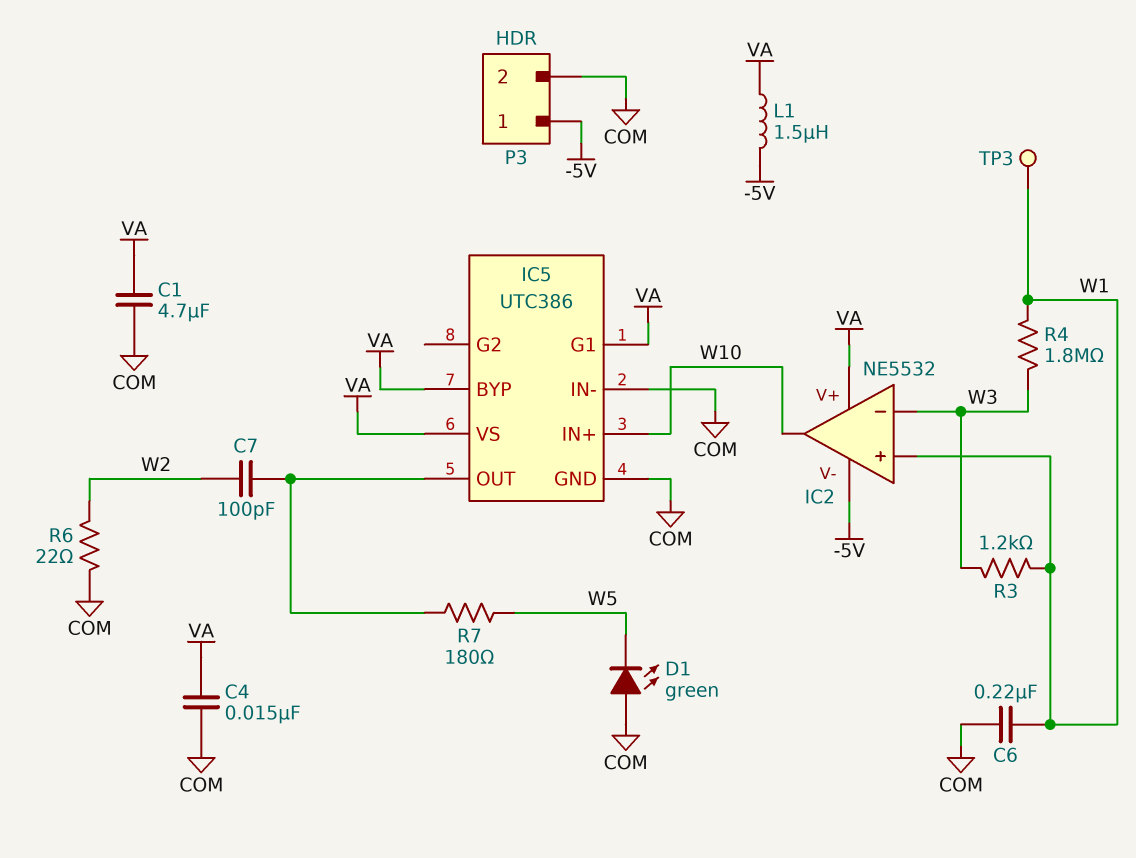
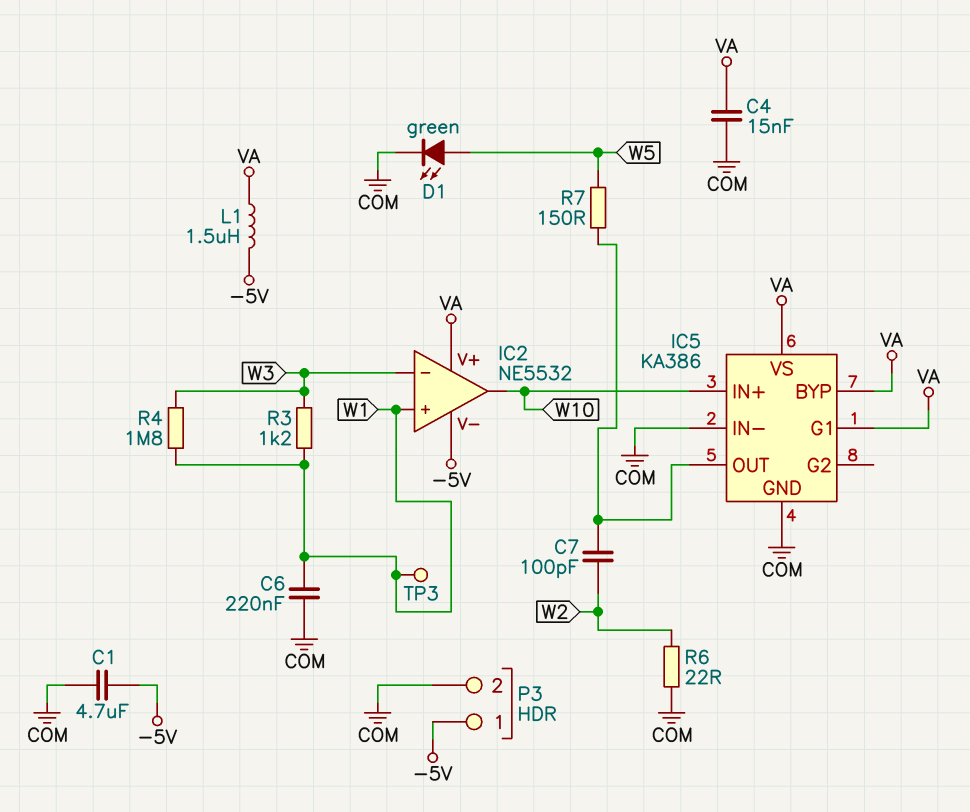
C1: 4.7uF (COM, VA) -> 4.7uF (-5V, COM)
D1: LED green (A COM, K W5) -> LED green (A W5, K COM)
IC5: UTC386 -> KA386
R7: 180 (IC5/OUT, W5) -> 150 (IC5/OUT, W5)

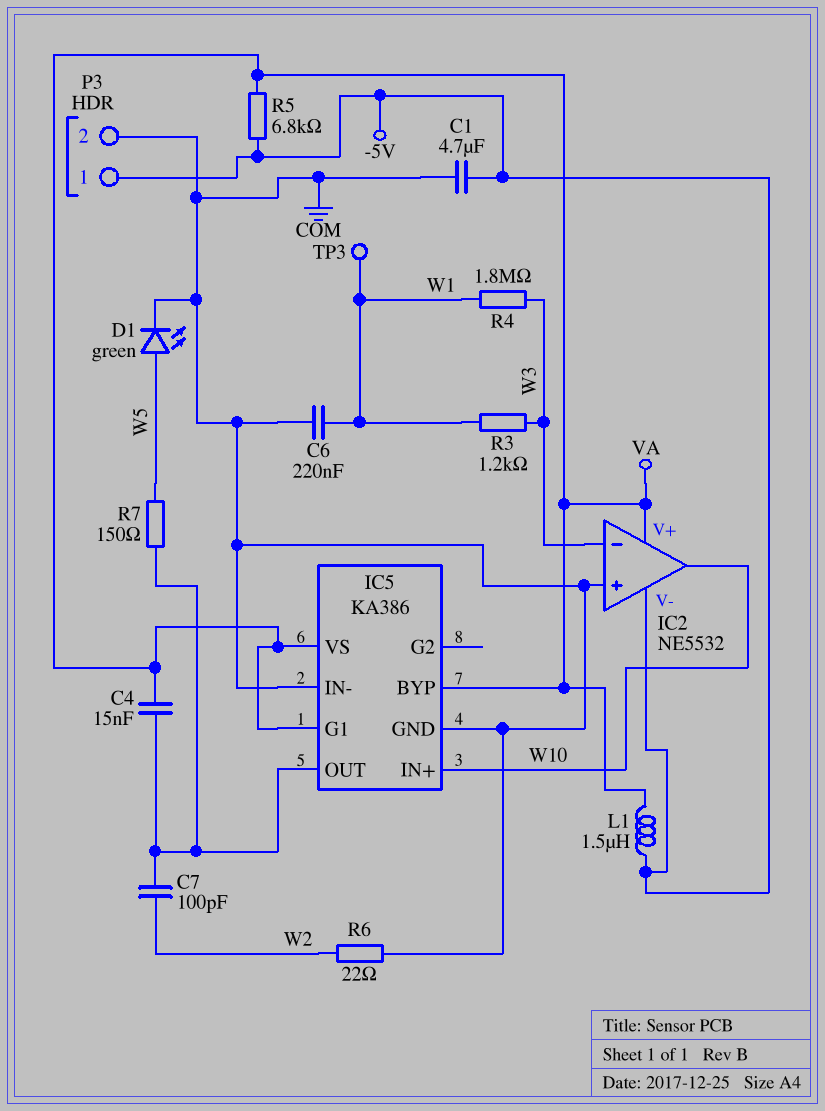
C4: 15nF (COM, VA) -> 15nF (IC5/OUT, VA)
IC2 pin in+: W1 -> COM
R5: none -> 6.8k (-5V, VA)

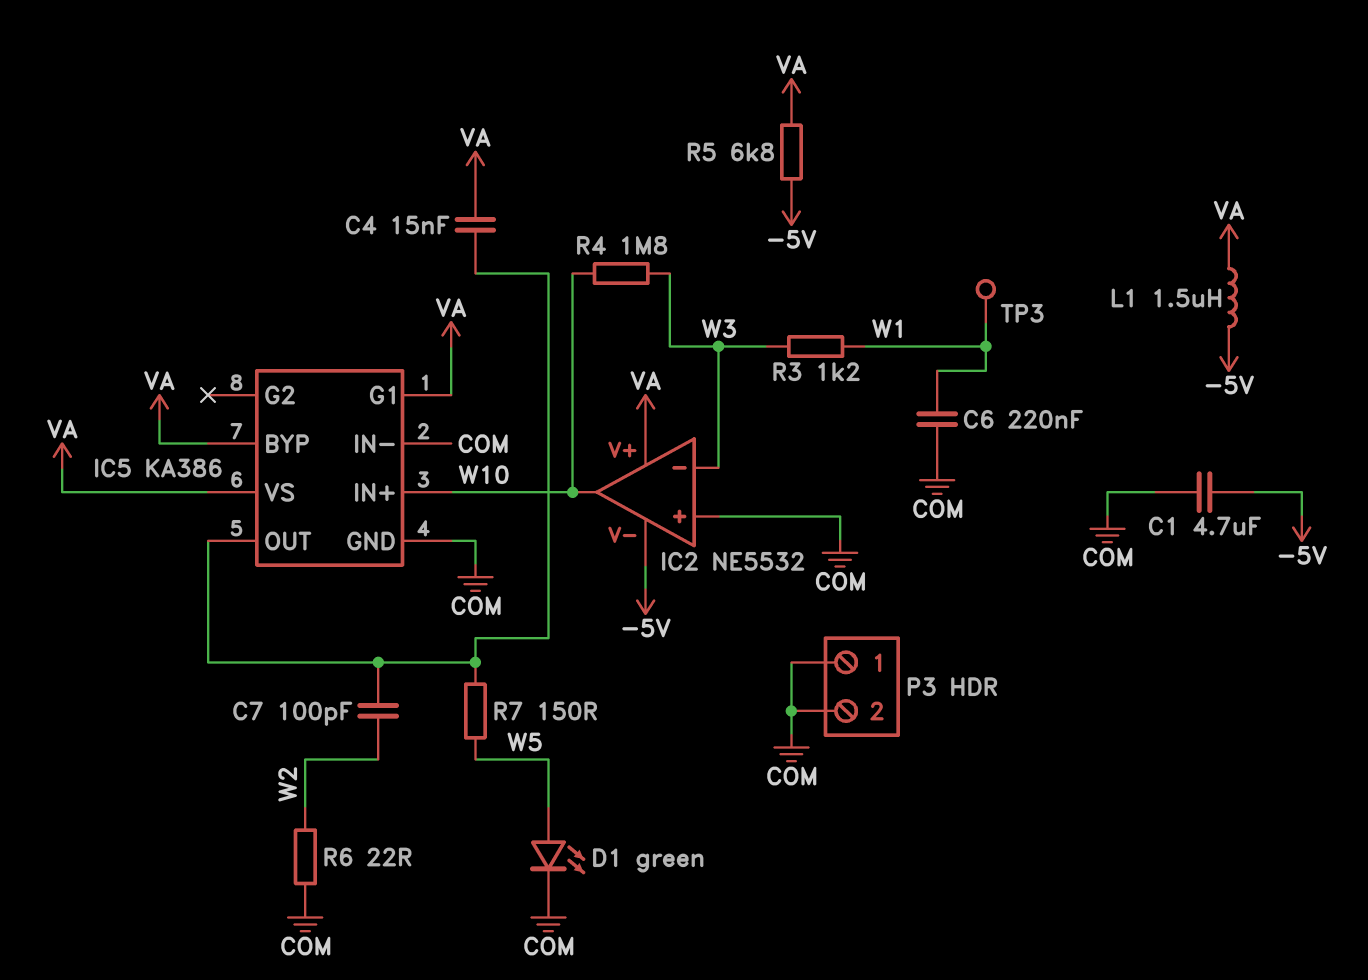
P3 pin 1: -5V -> COM
R4: 1.8M (W1, W3) -> 1.8M (W3, W10)

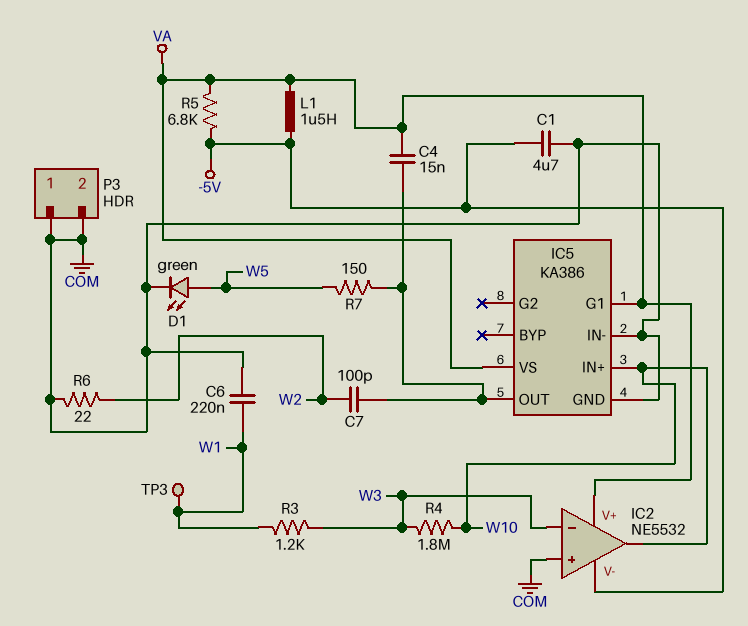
IC5 pin BYP: VA -> none

